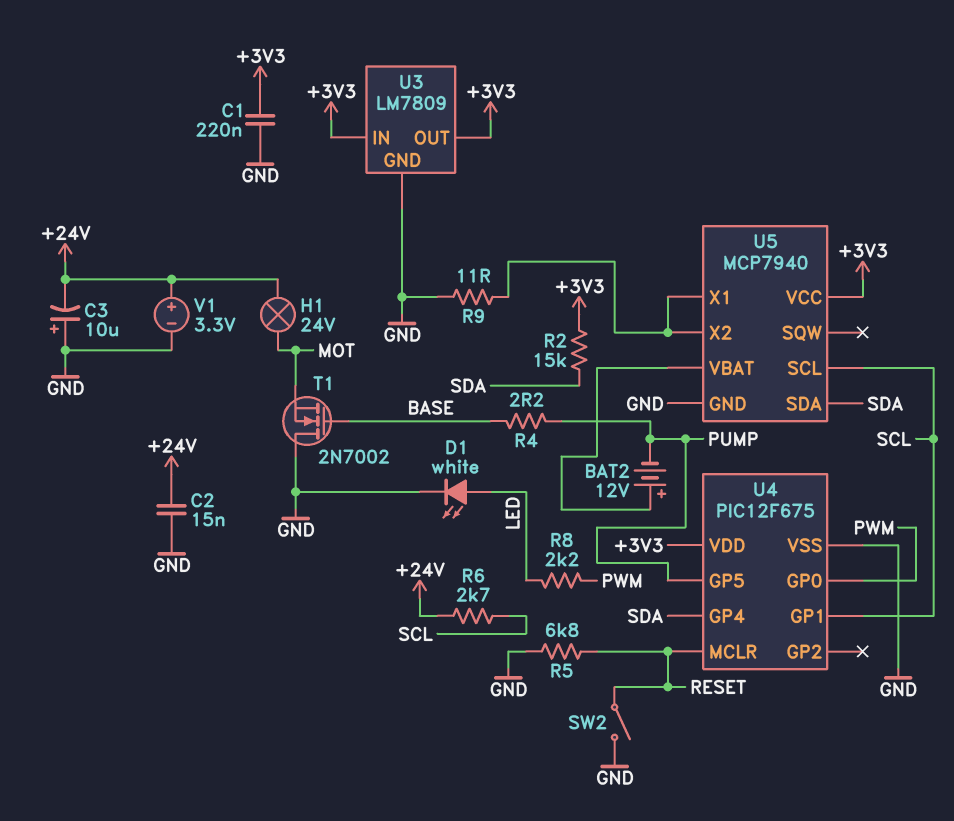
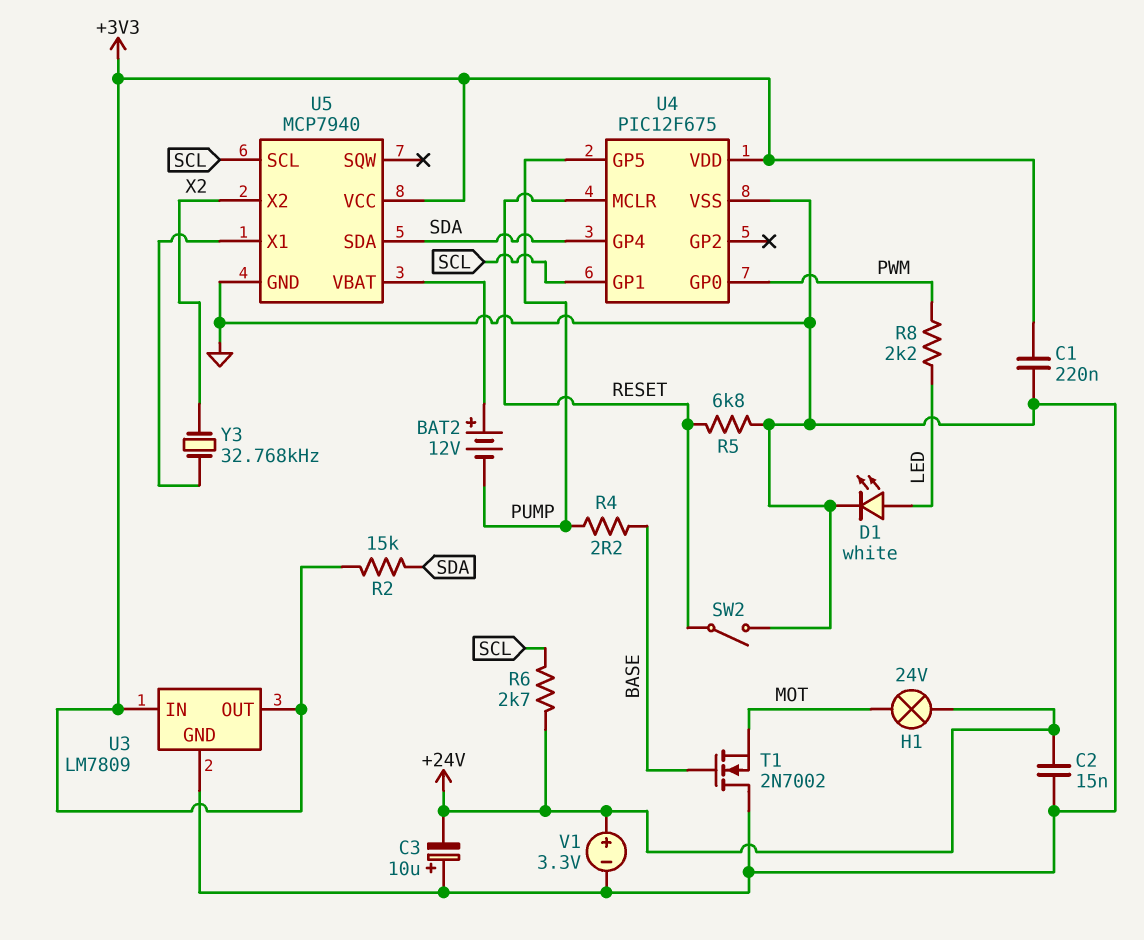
R9: 11 (GND, U5/X1) -> none
U5 pin X2: U5/X1 -> X2
Y3: none -> 32.768kHz (U5/X1, X2)

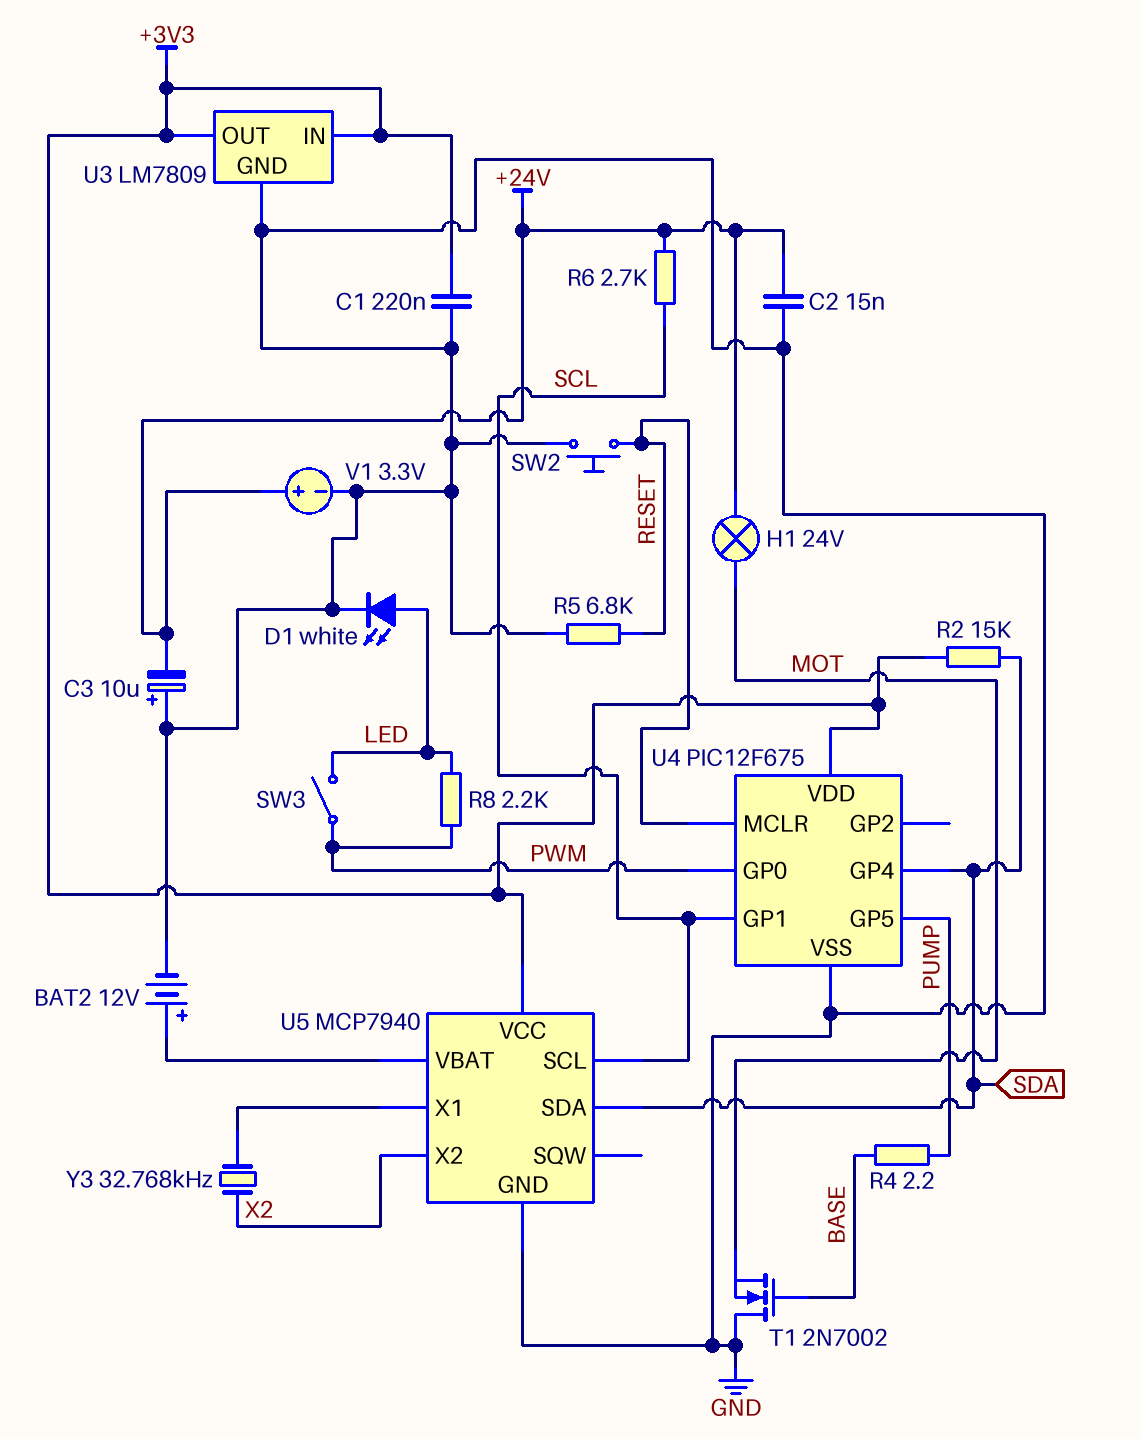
BAT2: 12V (plus U5/VBAT, minus PUMP) -> 12V (plus U5/VBAT, minus GND)
SW2: switch (GND, RESET) -> button (GND, RESET)
SW3: none -> switch (LED, PWM)

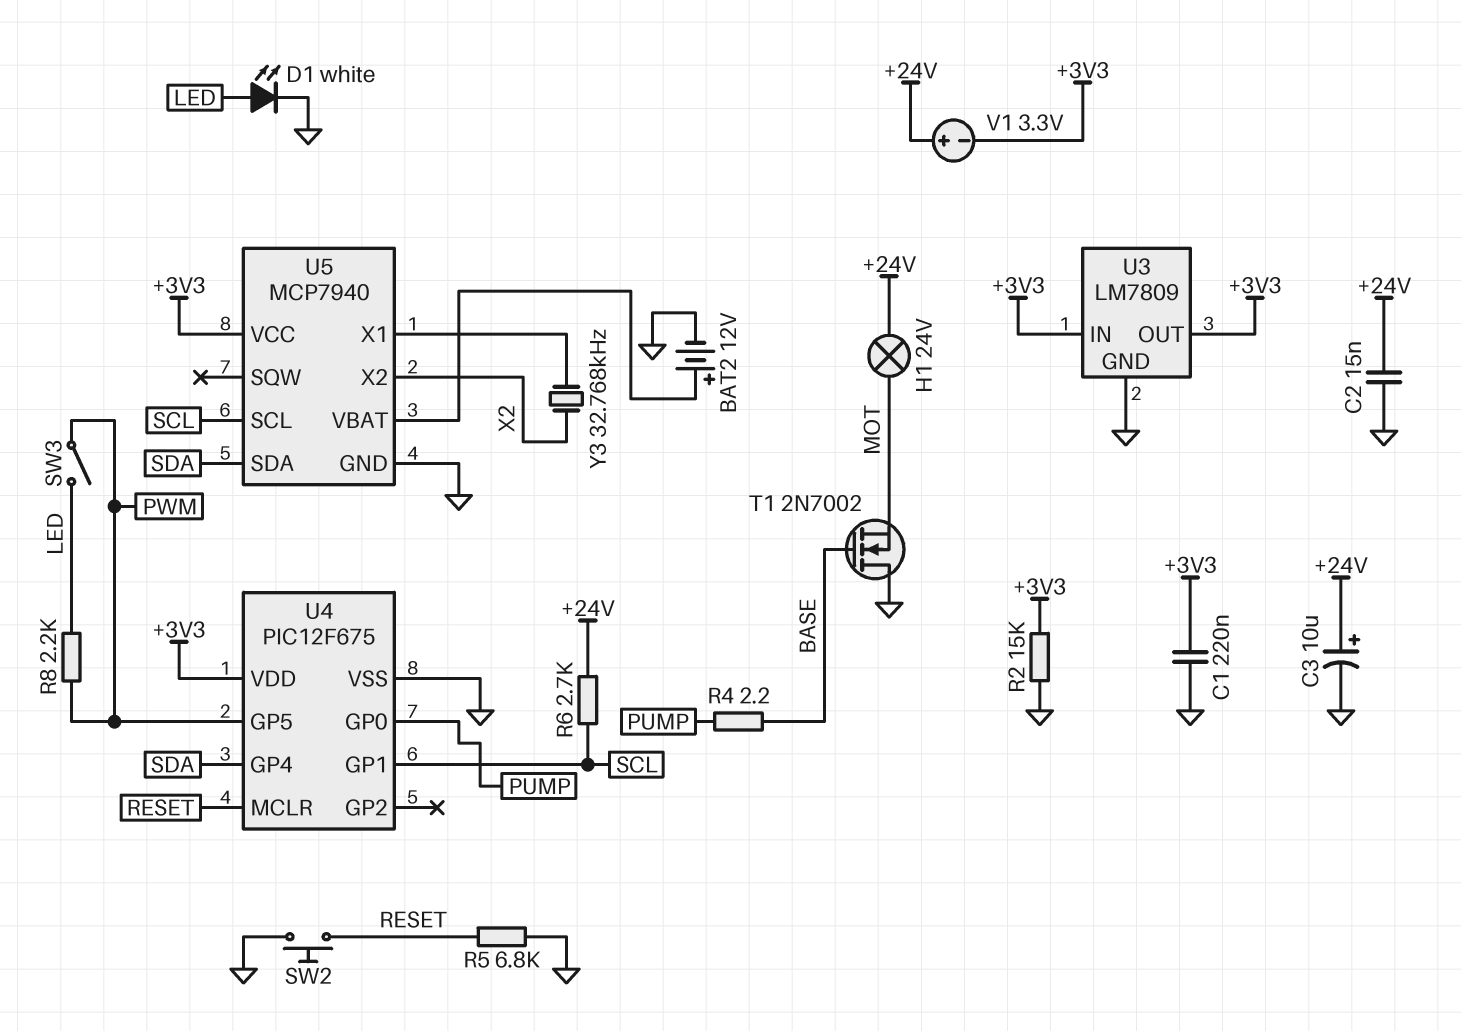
C3: 10uF (plus GND, minus +24V) -> 10uF (plus +24V, minus GND)
R2: 15k (+3V3, SDA) -> 15k (+3V3, GND)
U4 pin GP0: PWM -> PUMP
U4 pin GP5: PUMP -> PWM
V1: 3.3V (plus +24V, minus GND) -> 3.3V (plus +24V, minus +3V3)

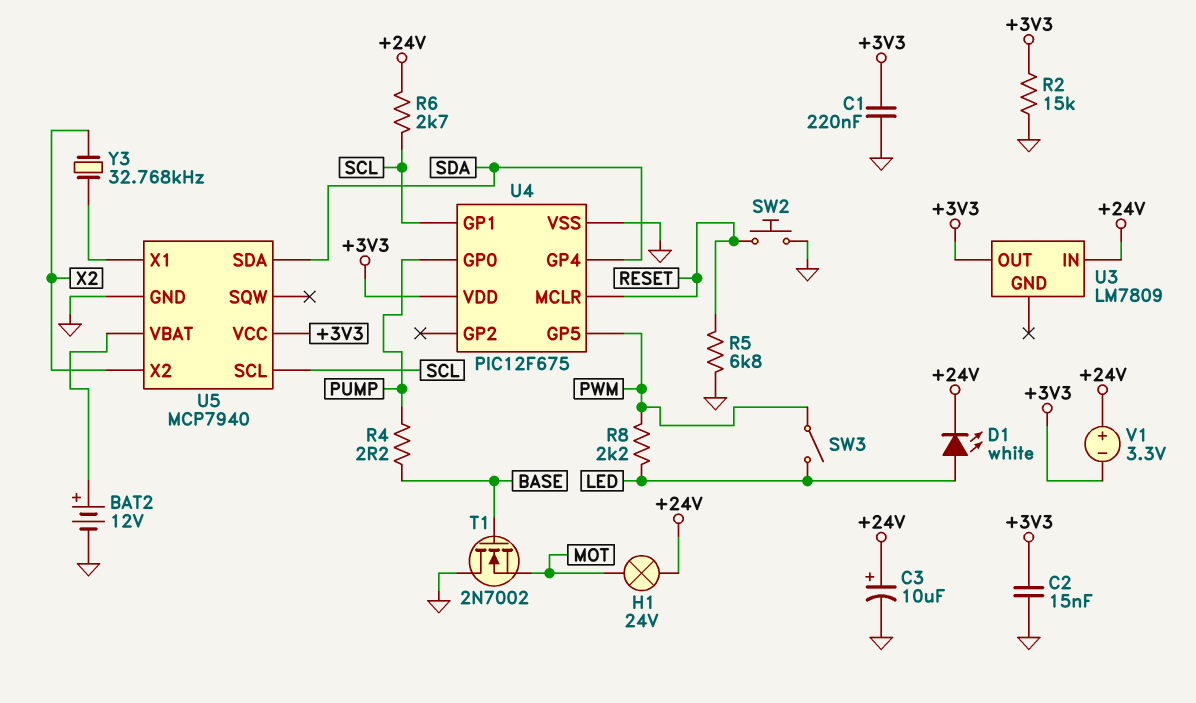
C2: 15nF (+24V, GND) -> 15nF (+3V3, GND)
D1: LED white (A LED, K GND) -> LED white (A LED, K +24V)
U3 pin GND: GND -> none
U3 pin IN: +3V3 -> +24V

